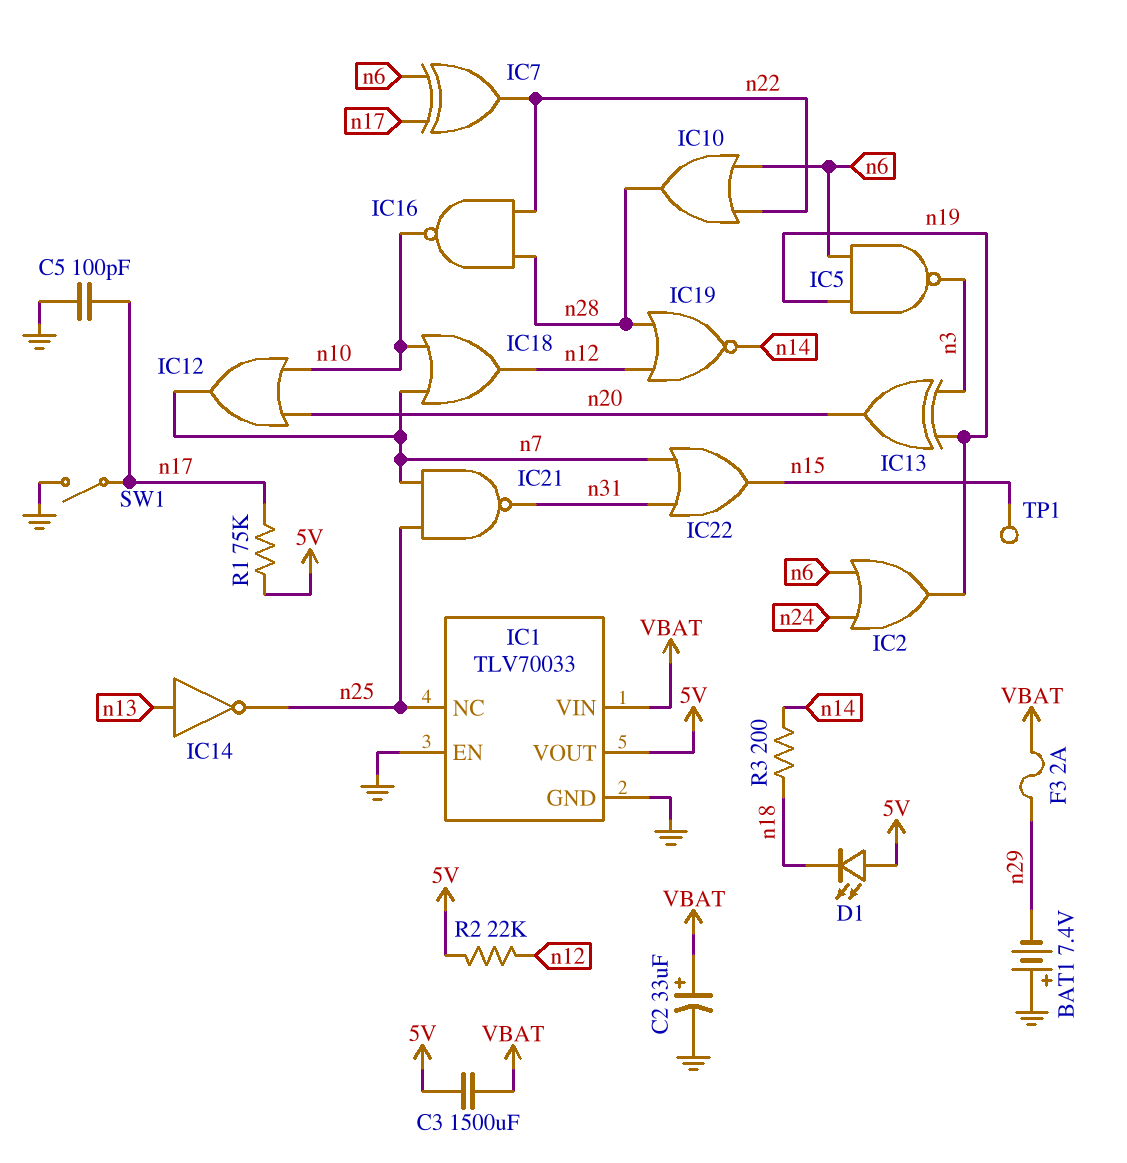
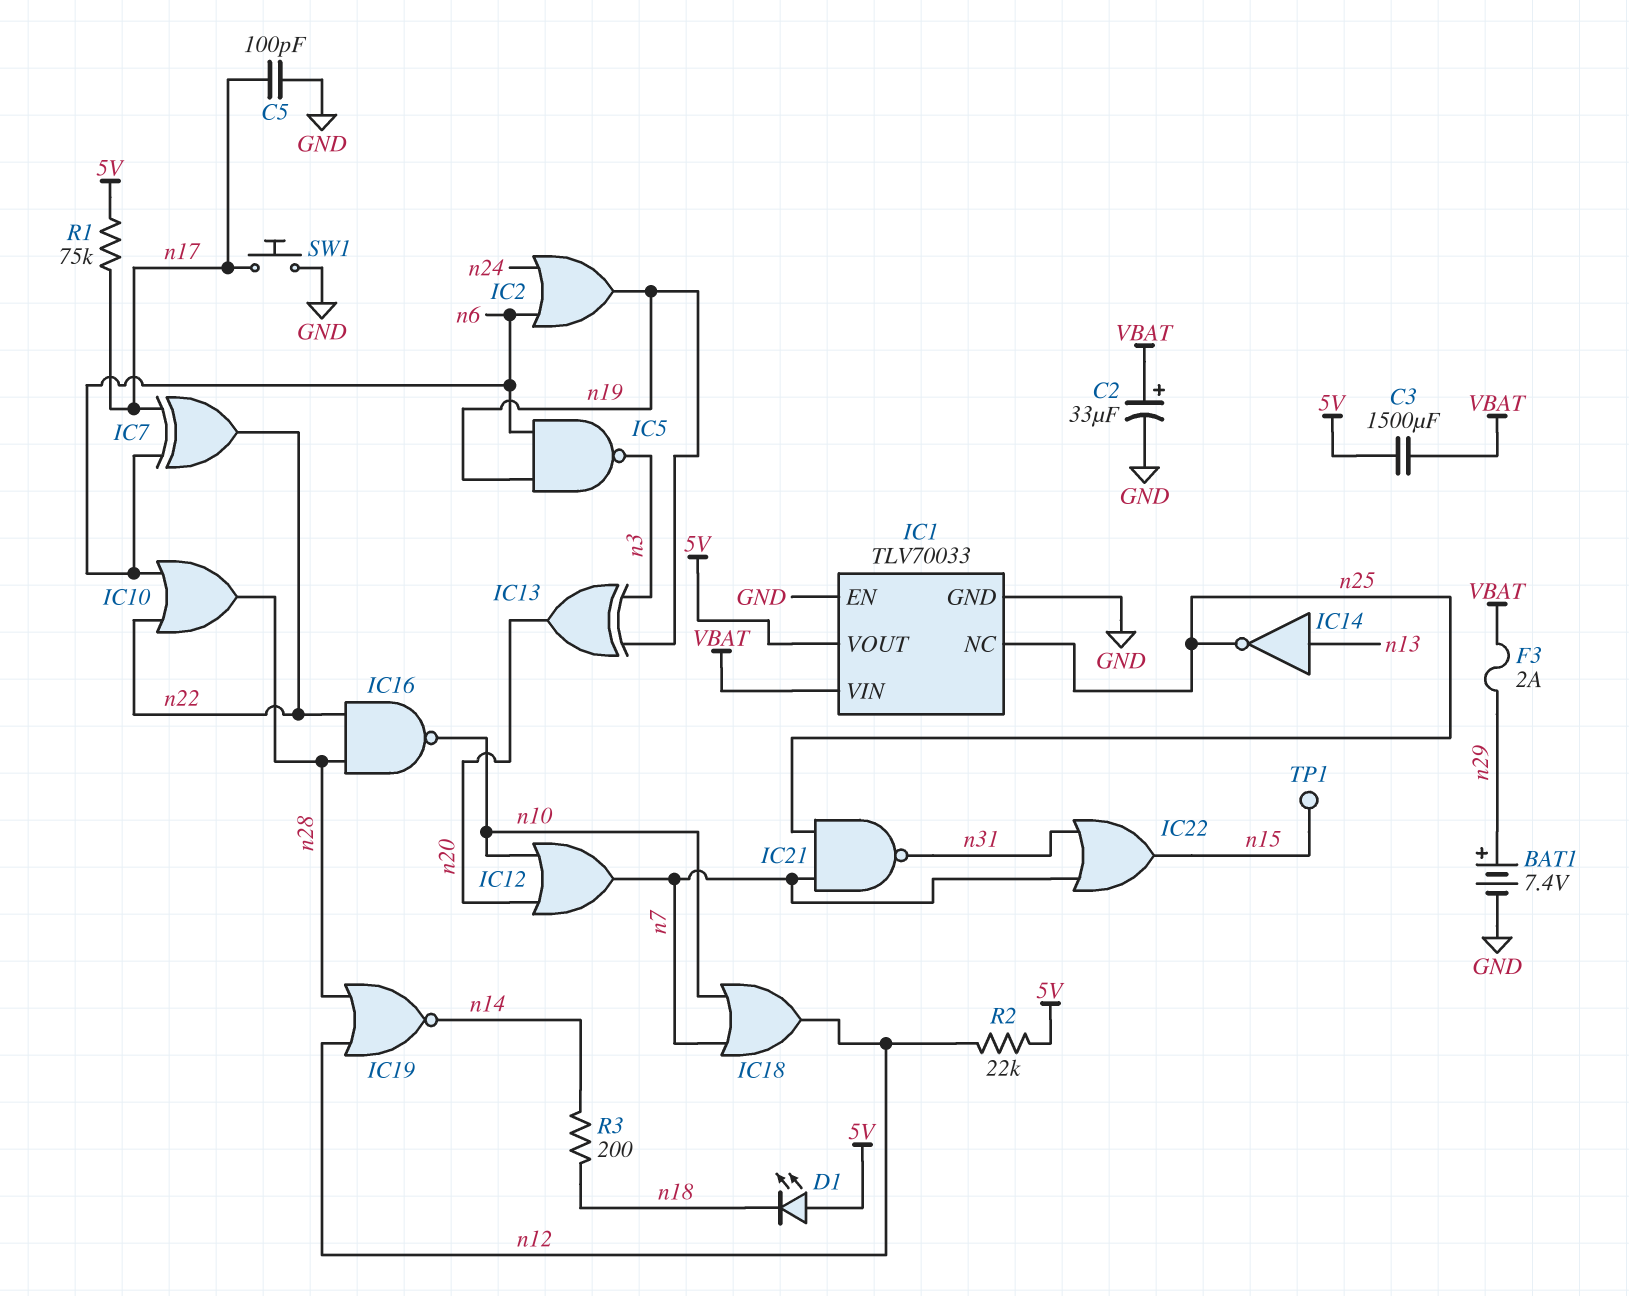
BAT1: 7.4V (plus GND, minus n29) -> 7.4V (plus n29, minus GND)
SW1: switch (GND, n17) -> button (GND, n17)

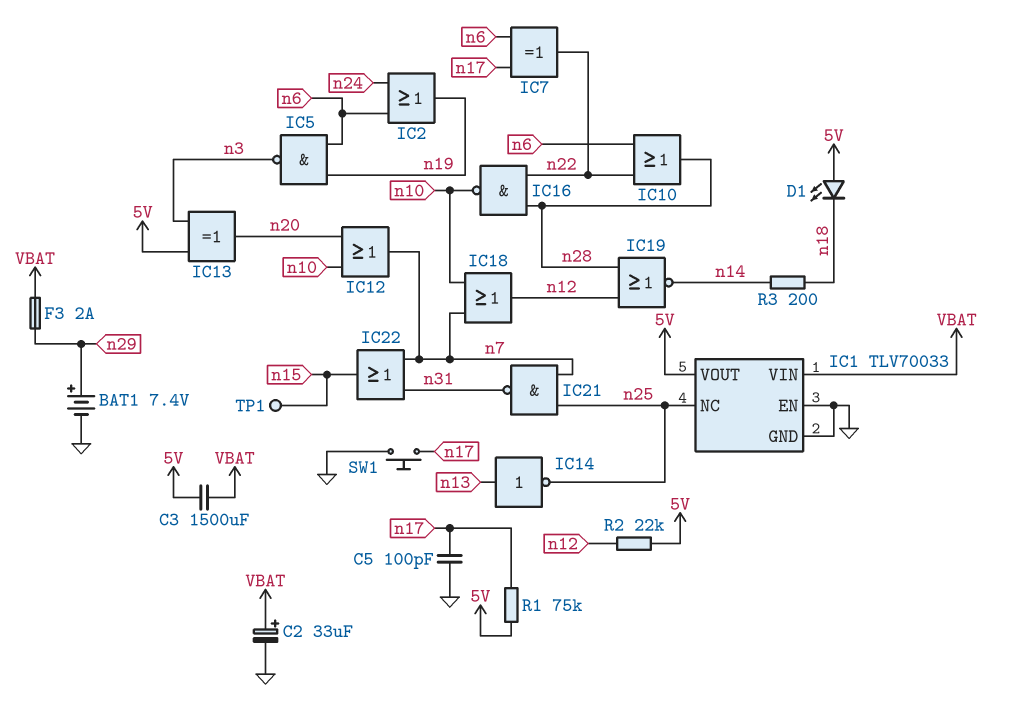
IC13: XOR (in n3, in n19, out n20) -> XOR (in 5V, in n3, out n20)

